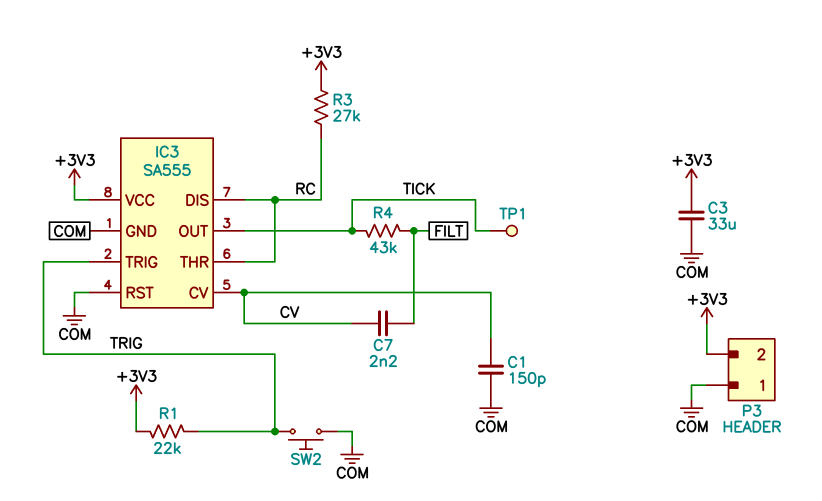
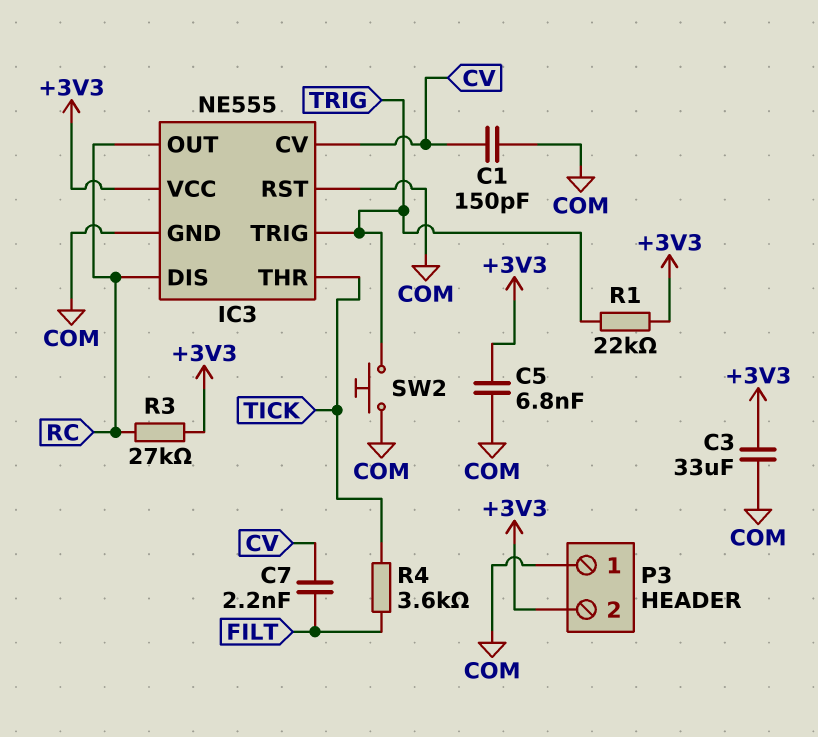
C5: none -> 6.8nF (+3V3, COM)
IC3: SA555 -> NE555
IC3 pin OUT: TICK -> RC
IC3 pin THR: RC -> TICK
R4: 43k (FILT, TICK) -> 3.6k (FILT, TICK)
TP1: test point (TICK) -> none

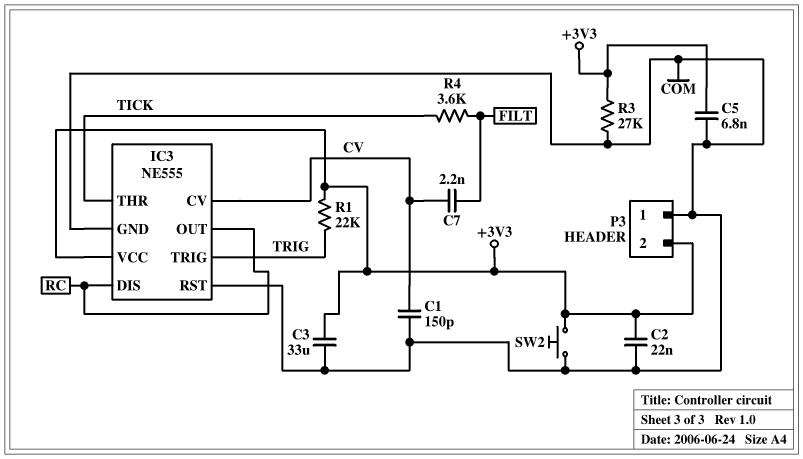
C2: none -> 22nF (+3V3, COM)
R3: 27k (+3V3, RC) -> 27k (+3V3, COM)
SW2: button (COM, TRIG) -> button (+3V3, COM)

